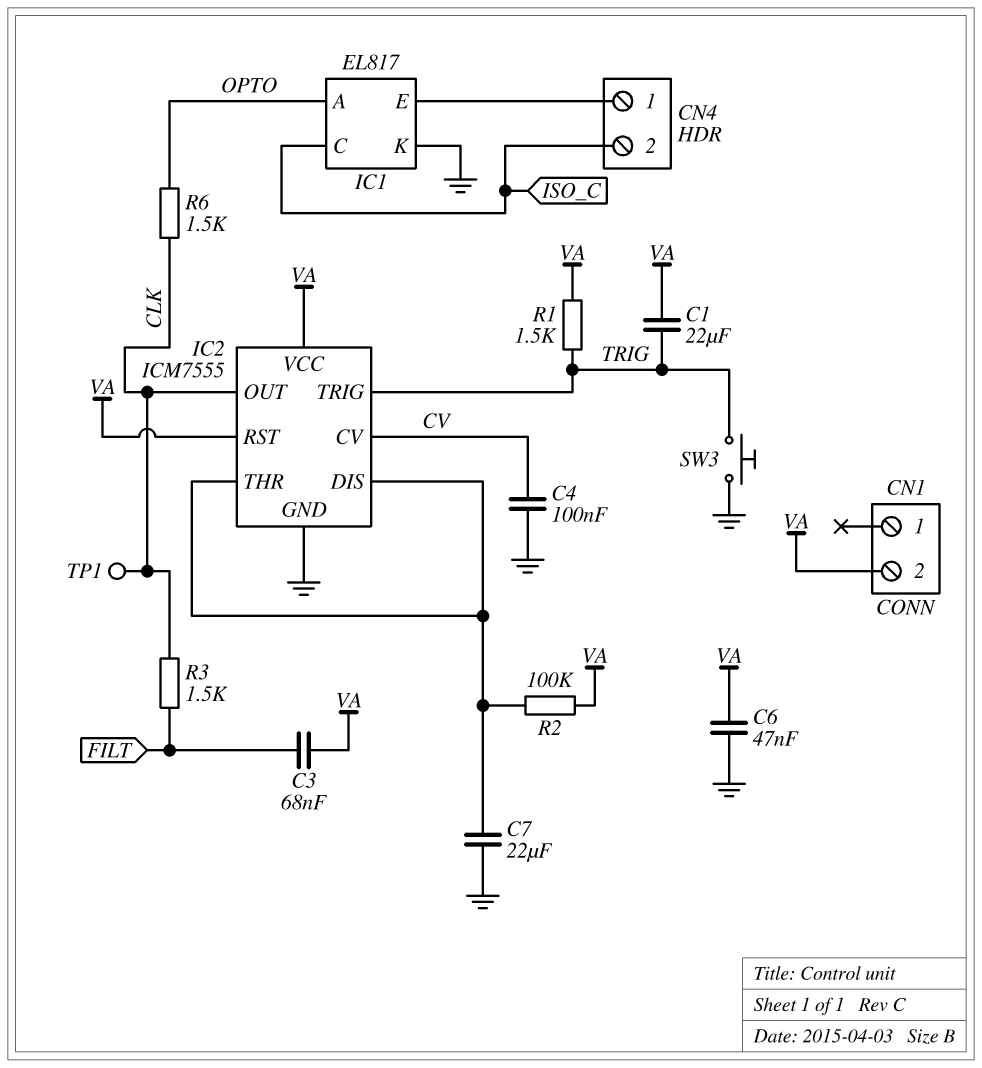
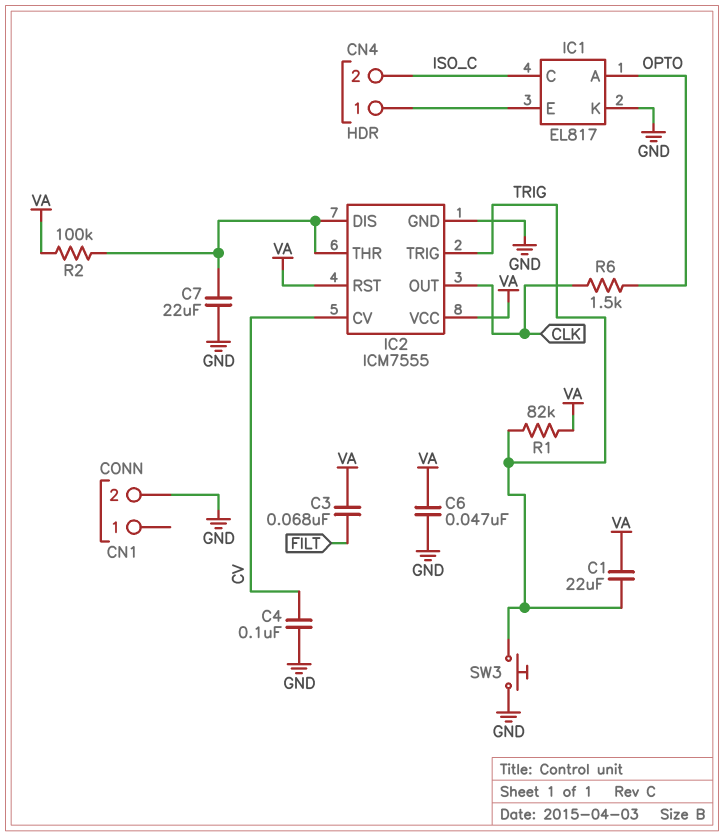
CN1 pin 2: VA -> GND
R1: 1.5k (TRIG, VA) -> 82k (TRIG, VA)
R3: 1.5k (CLK, FILT) -> none
TP1: test point (CLK) -> none

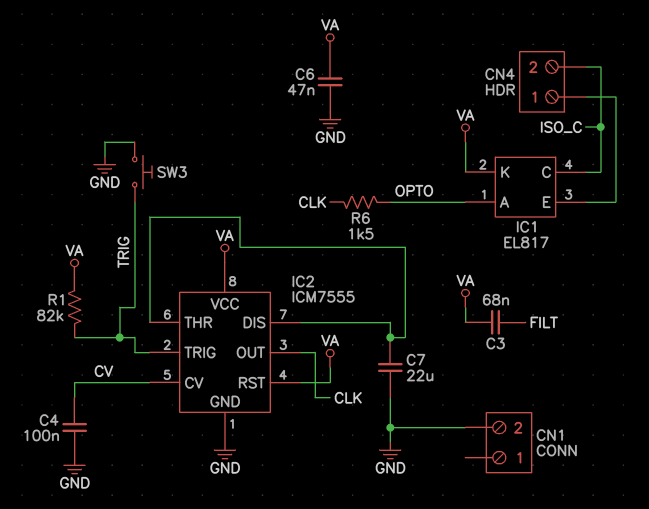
C1: 22uF (TRIG, VA) -> none
IC1 pin K: GND -> VA
R2: 100k (IC2/DIS, VA) -> none

